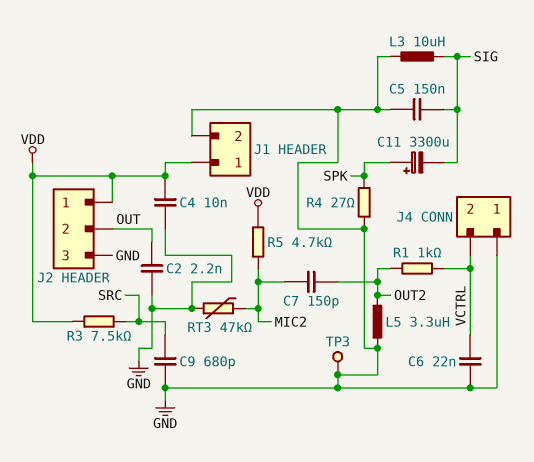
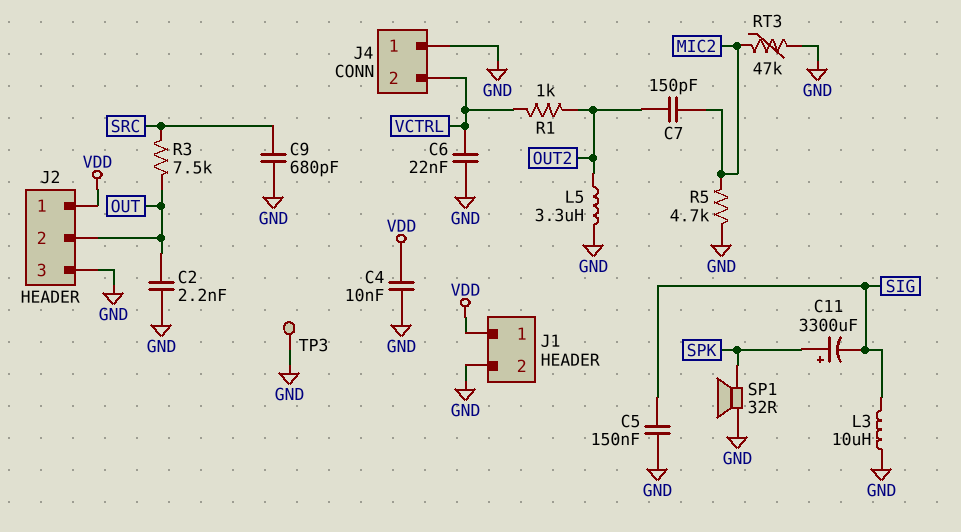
R3: 7.5k (SRC, VDD) -> 7.5k (OUT, SRC)
R4: 27 (GND, SPK) -> none
R5: 4.7k (MIC2, VDD) -> 4.7k (GND, MIC2)
SP1: none -> speaker 32R (GND, SPK)

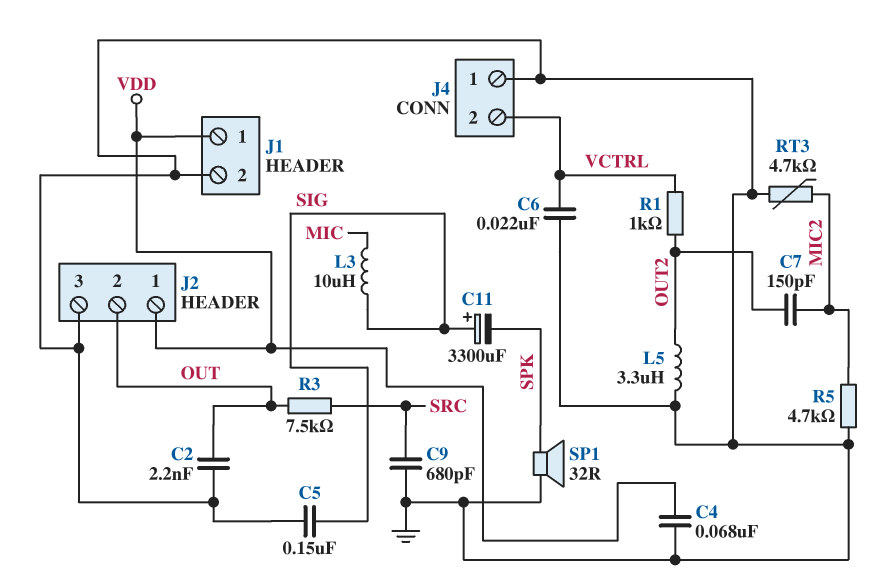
C4: 10nF (GND, VDD) -> 68nF (GND, VDD)
C11: 3300uF (plus SPK, minus SIG) -> 3300uF (plus SIG, minus SPK)
L3: 10uH (GND, SIG) -> 10uH (MIC, SIG)
RT3: 47k (GND, MIC2) -> 4.7k (GND, MIC2)
TP3: test point (GND) -> none

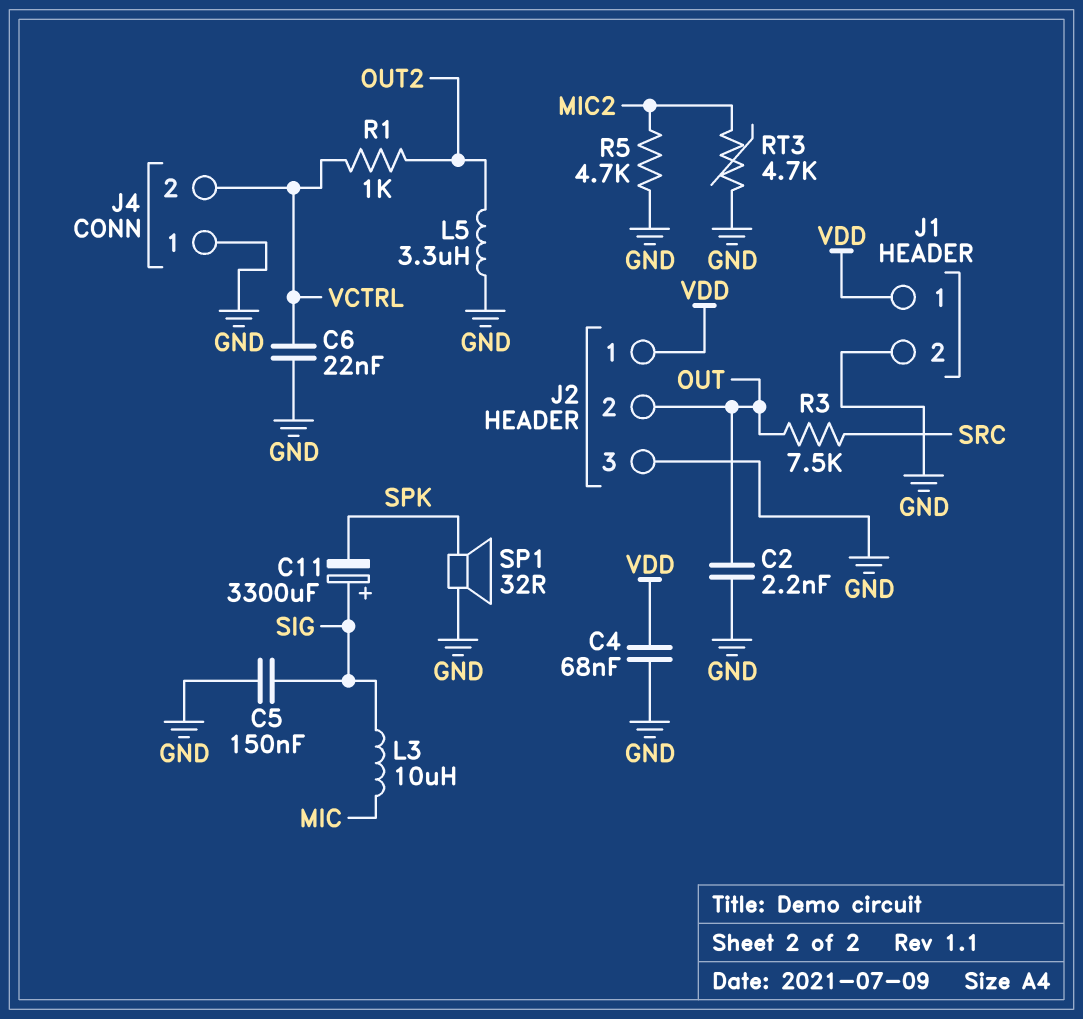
C7: 150pF (MIC2, OUT2) -> none
C9: 680pF (GND, SRC) -> none

